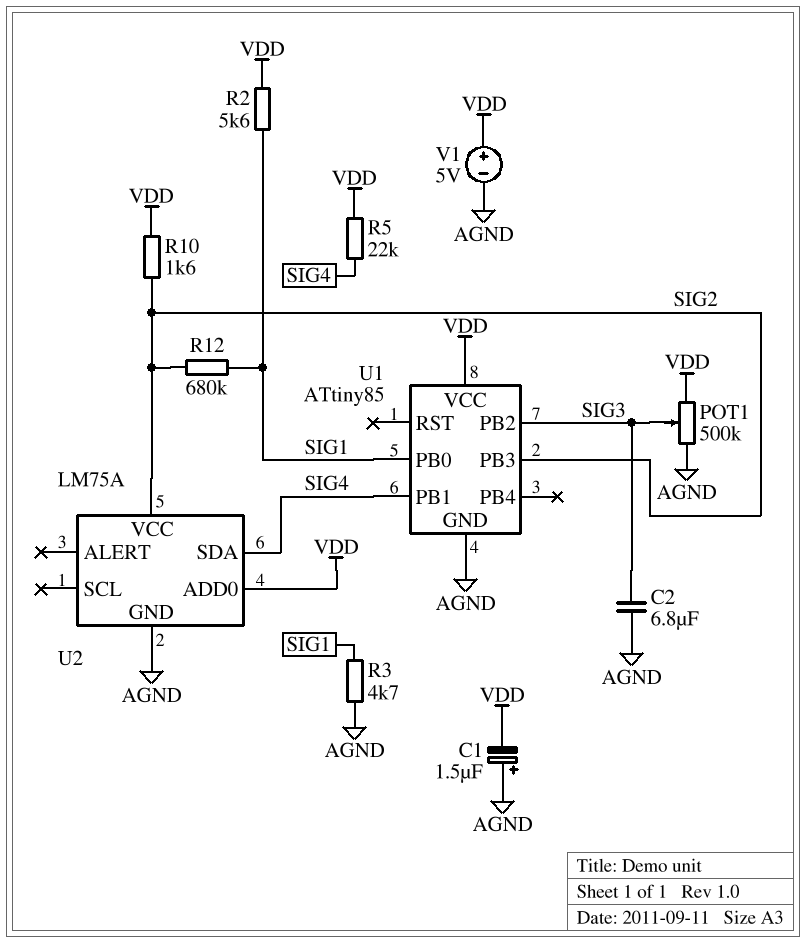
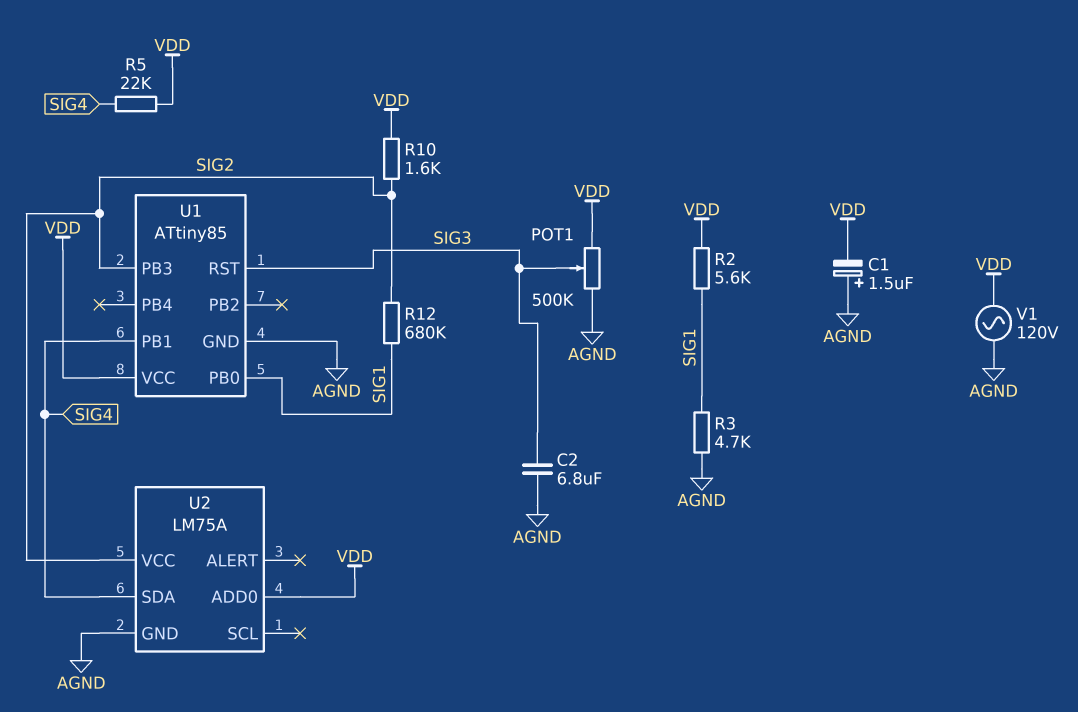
U1 pin PB2: SIG3 -> none
U1 pin RST: none -> SIG3
V1: 5V (plus VDD, minus AGND) -> AC 120V (AGND, VDD)

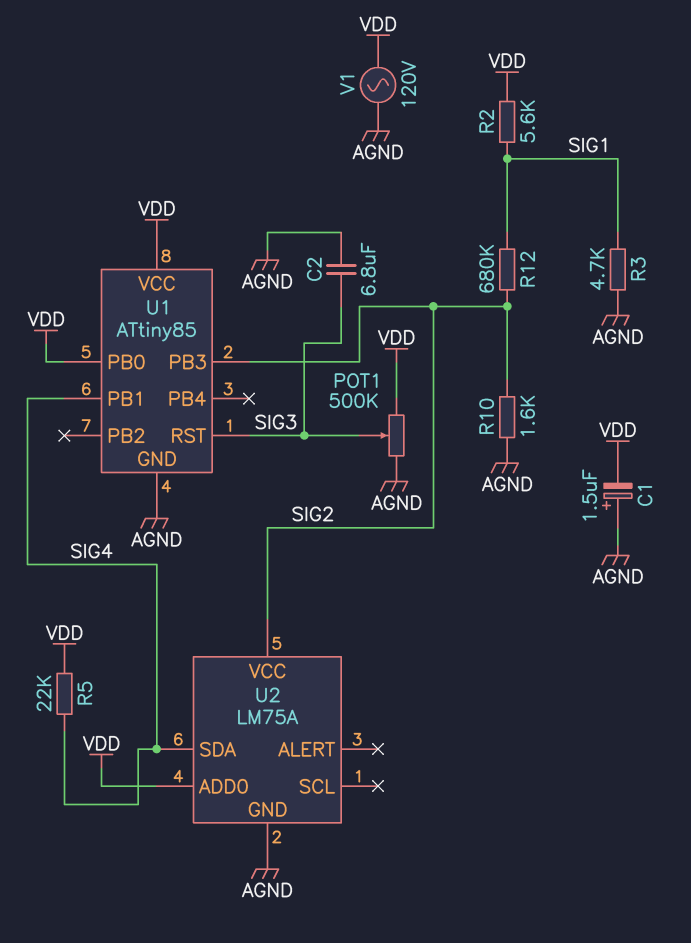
R10: 1.6k (SIG2, VDD) -> 1.6k (AGND, SIG2)
U1 pin PB0: SIG1 -> VDD

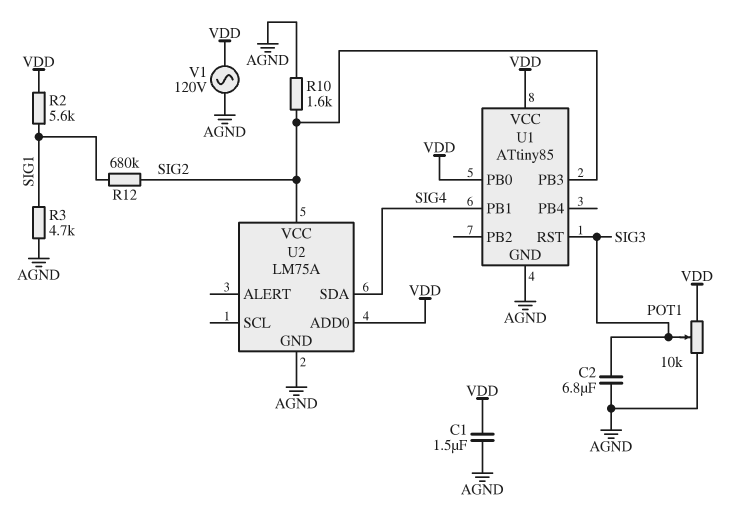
C1: 1.5uF (plus AGND, minus VDD) -> 1.5uF (AGND, VDD)
POT1: 500k (AGND, VDD, wiper SIG3) -> 10k (AGND, VDD, wiper SIG3)
R5: 22k (SIG4, VDD) -> none

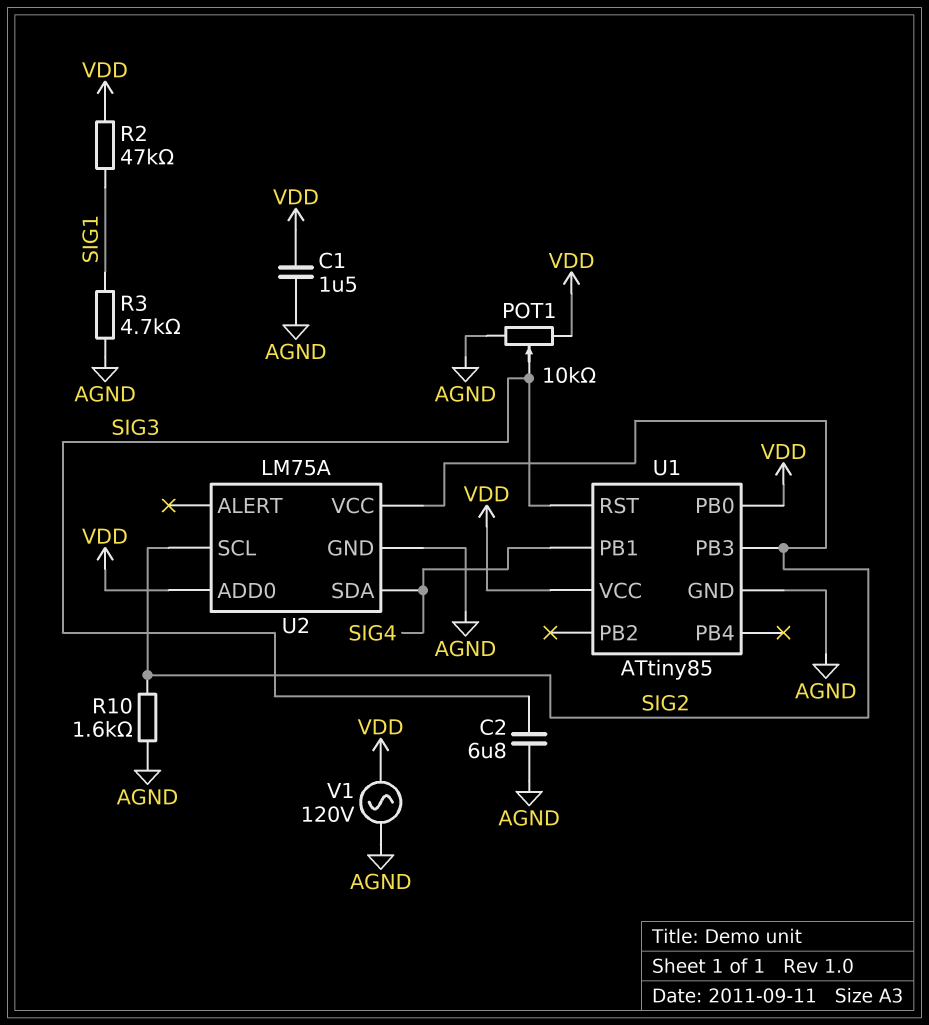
R2: 5.6k (SIG1, VDD) -> 47k (SIG1, VDD)
R12: 680k (SIG1, SIG2) -> none
U2 pin SCL: none -> SIG2

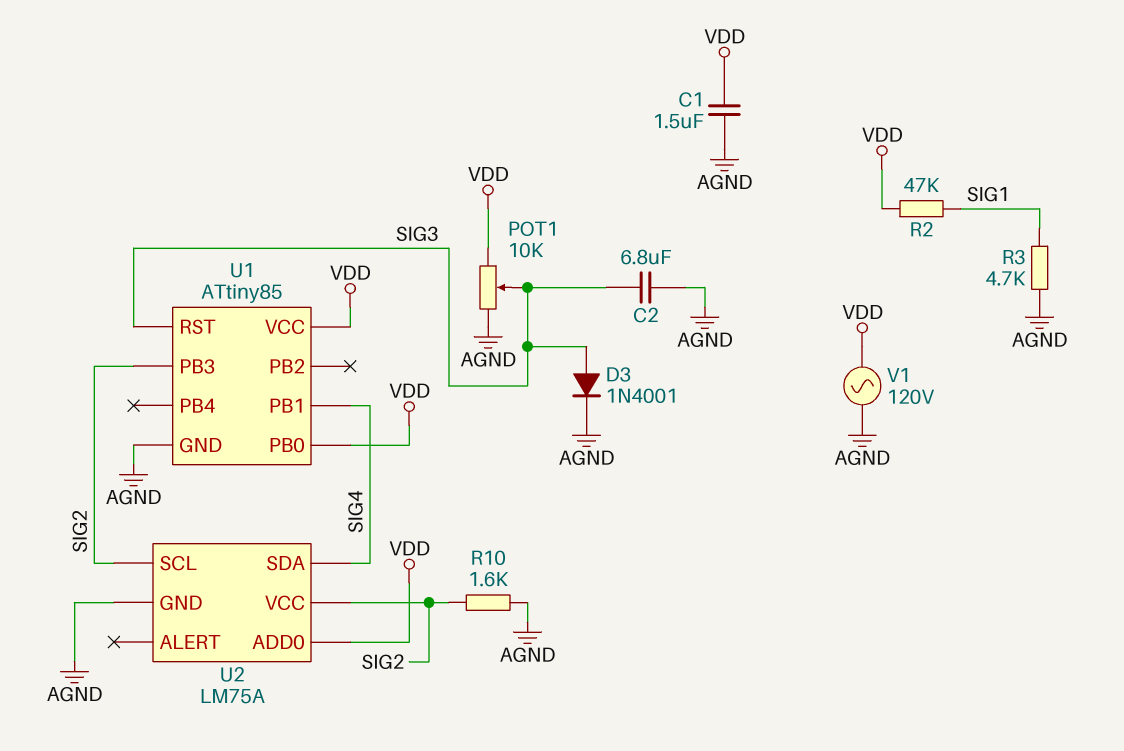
D3: none -> diode 1N4001 (A SIG3, K AGND)

